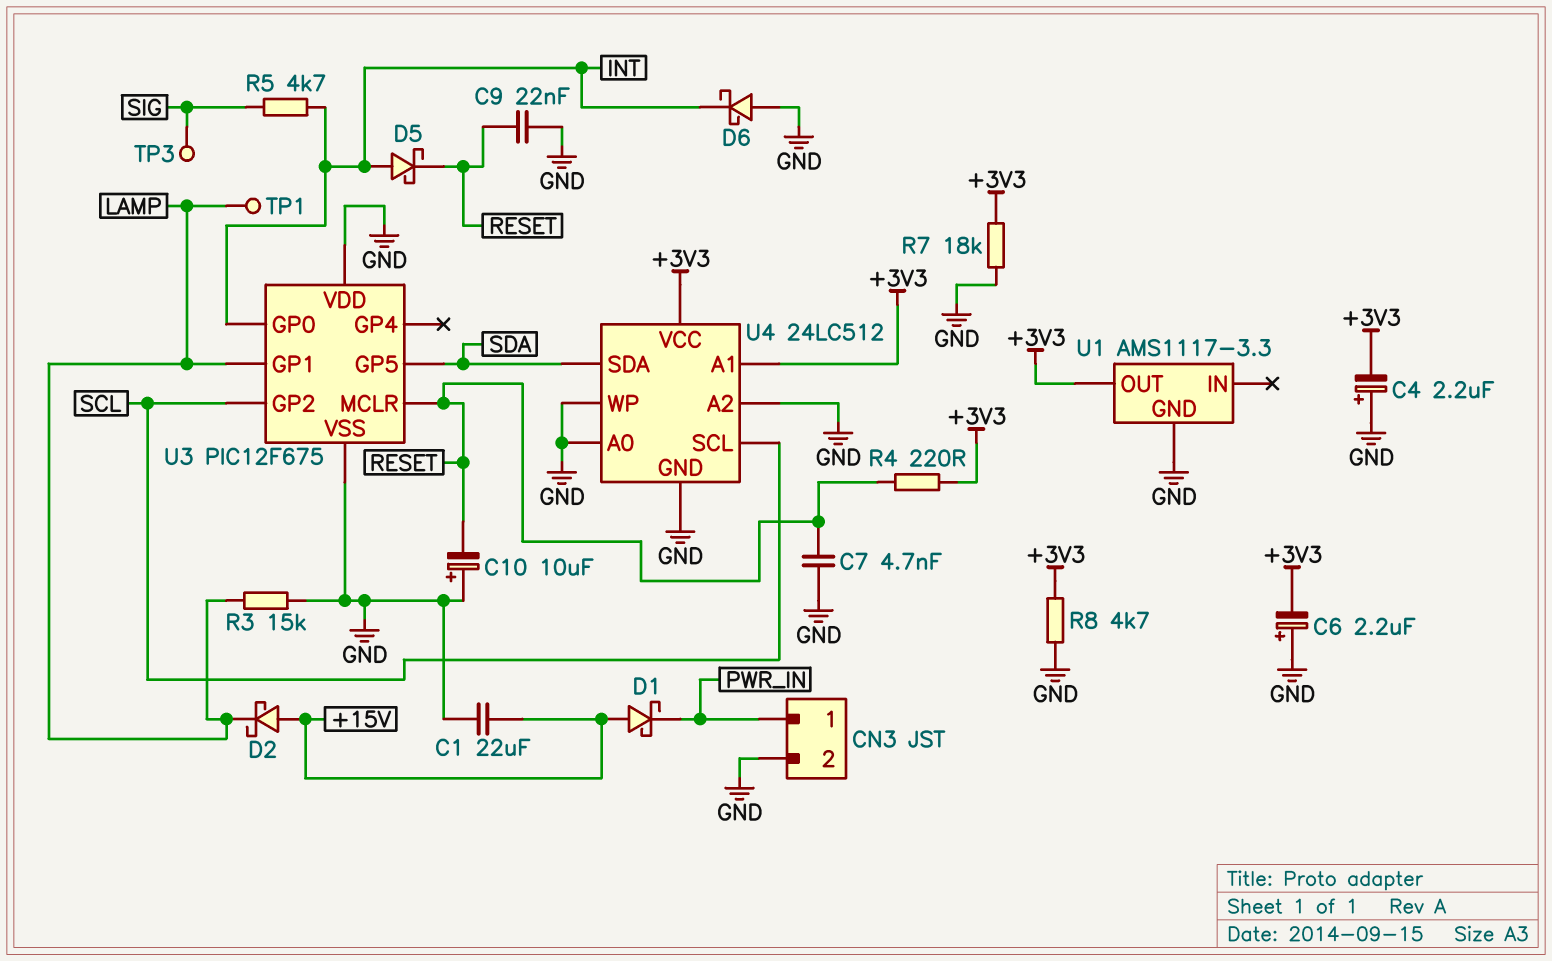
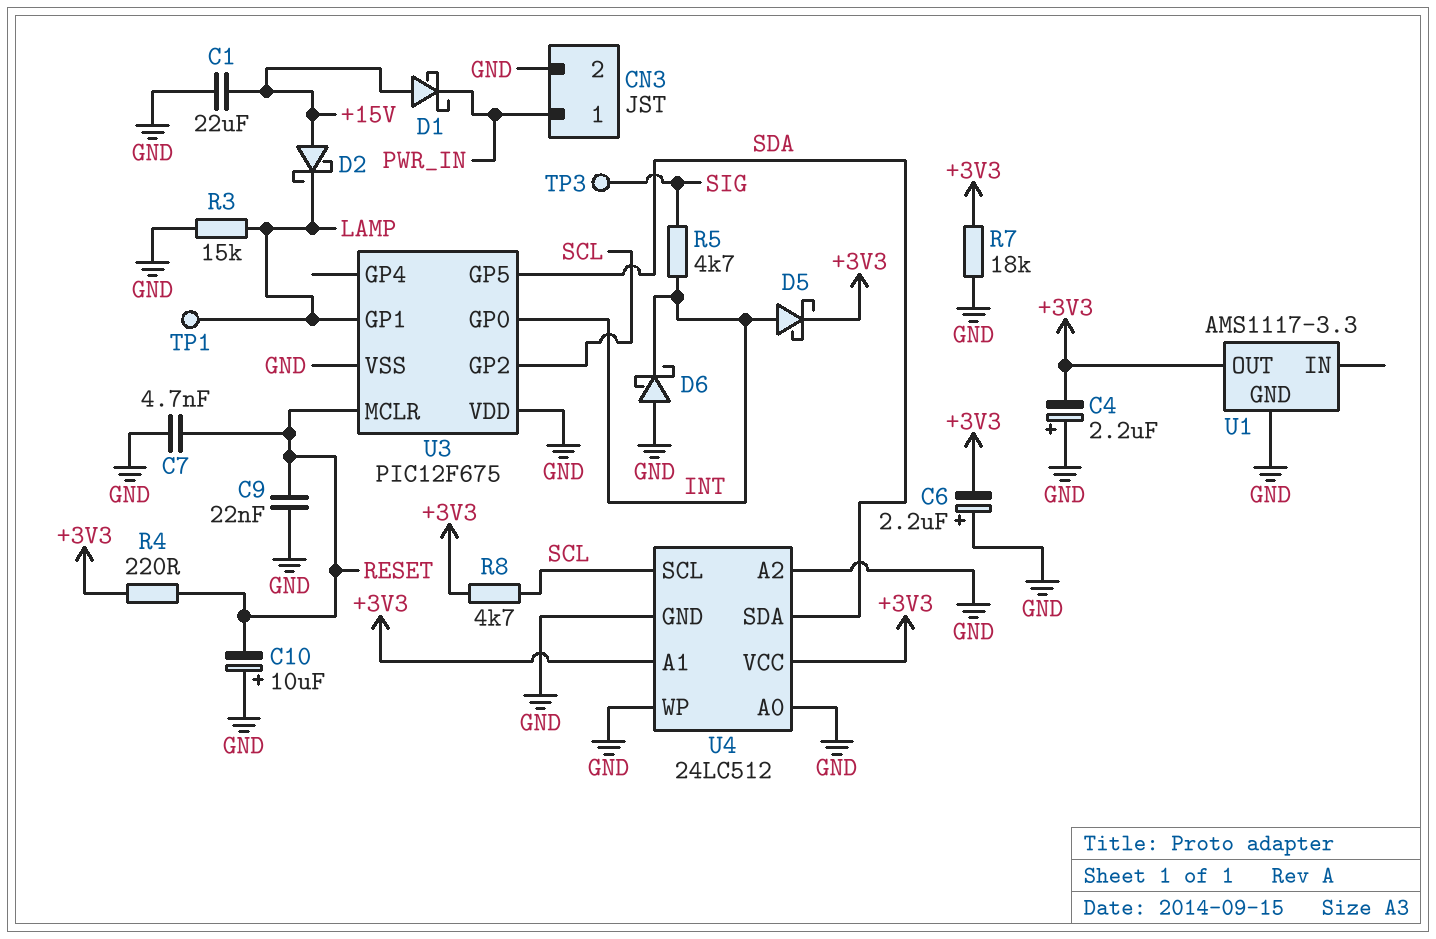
D5: schottky (A INT, K RESET) -> schottky (A INT, K +3V3)
R8: 4.7k (+3V3, GND) -> 4.7k (+3V3, SCL)

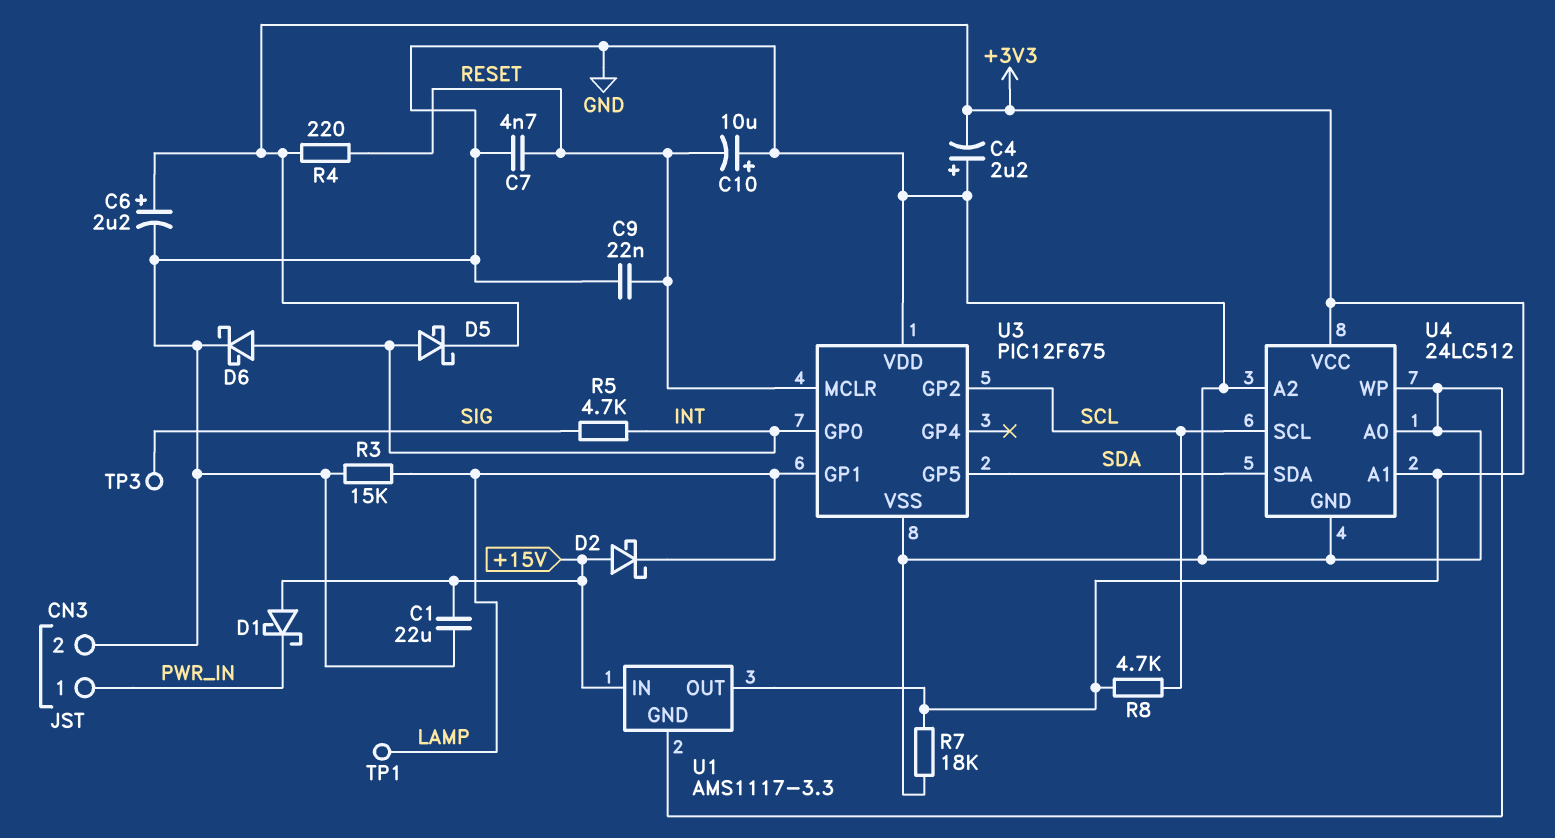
C6: 2.2uF (plus GND, minus +3V3) -> 2.2uF (plus +3V3, minus GND)
D6: schottky (A GND, K INT) -> schottky (A INT, K GND)
U1 pin IN: none -> +15V

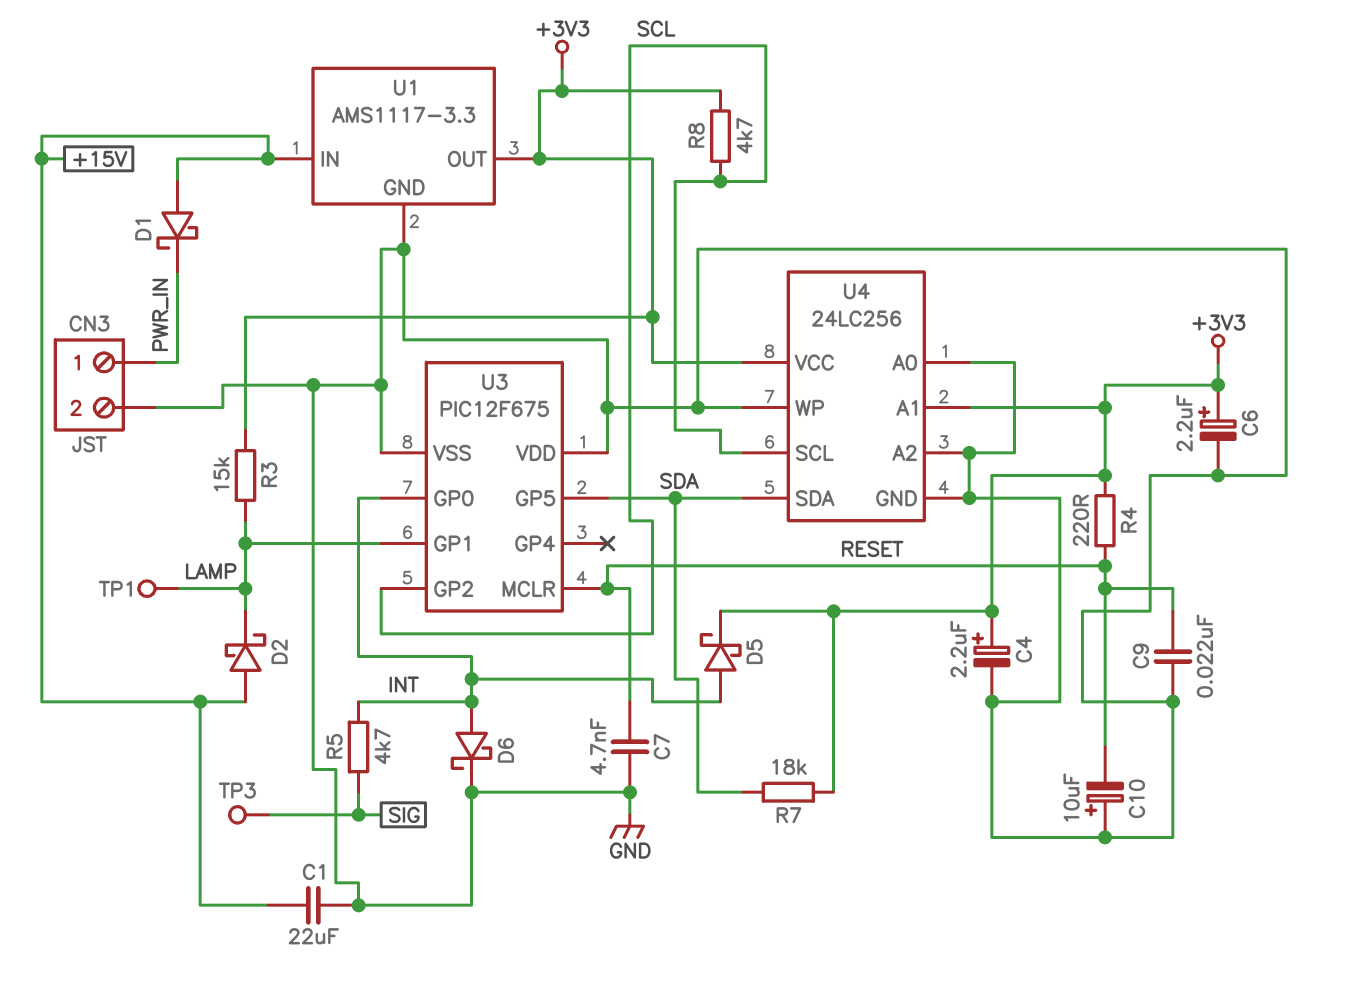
C4: 2.2uF (plus GND, minus +3V3) -> 2.2uF (plus +3V3, minus GND)
R3: 15k (GND, LAMP) -> 15k (+3V3, LAMP)
R7: 18k (+3V3, GND) -> 18k (+3V3, SDA)
U4: 24LC512 -> 24LC256

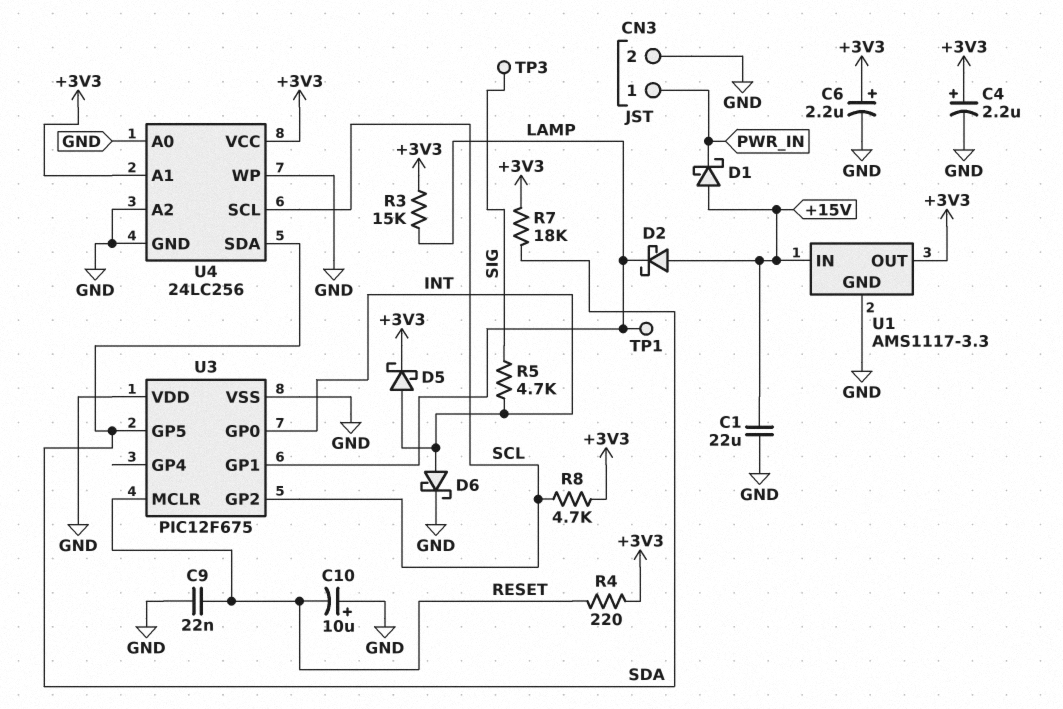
C7: 4.7nF (GND, RESET) -> none

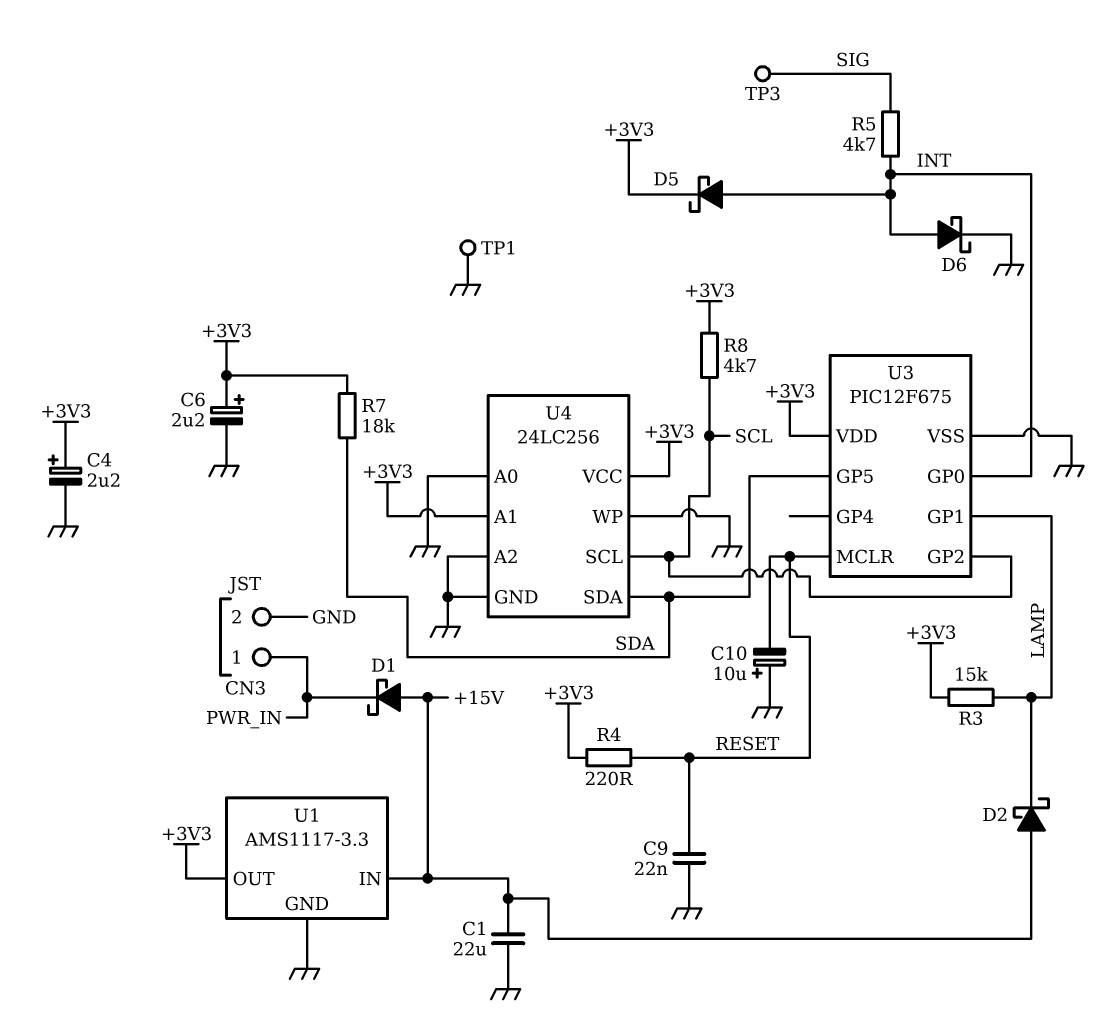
TP1: test point (LAMP) -> test point (GND)
U3 pin VDD: GND -> +3V3

